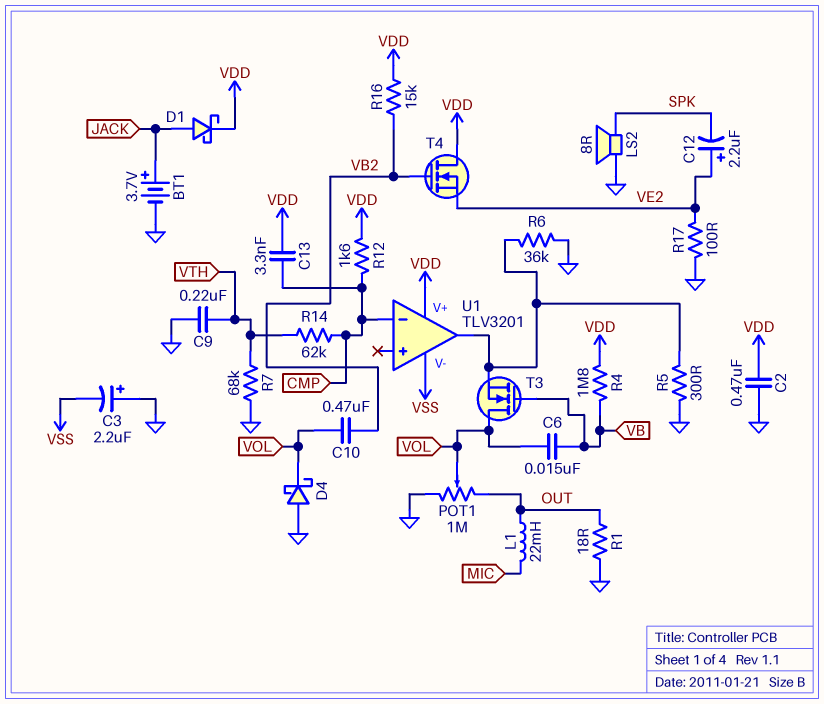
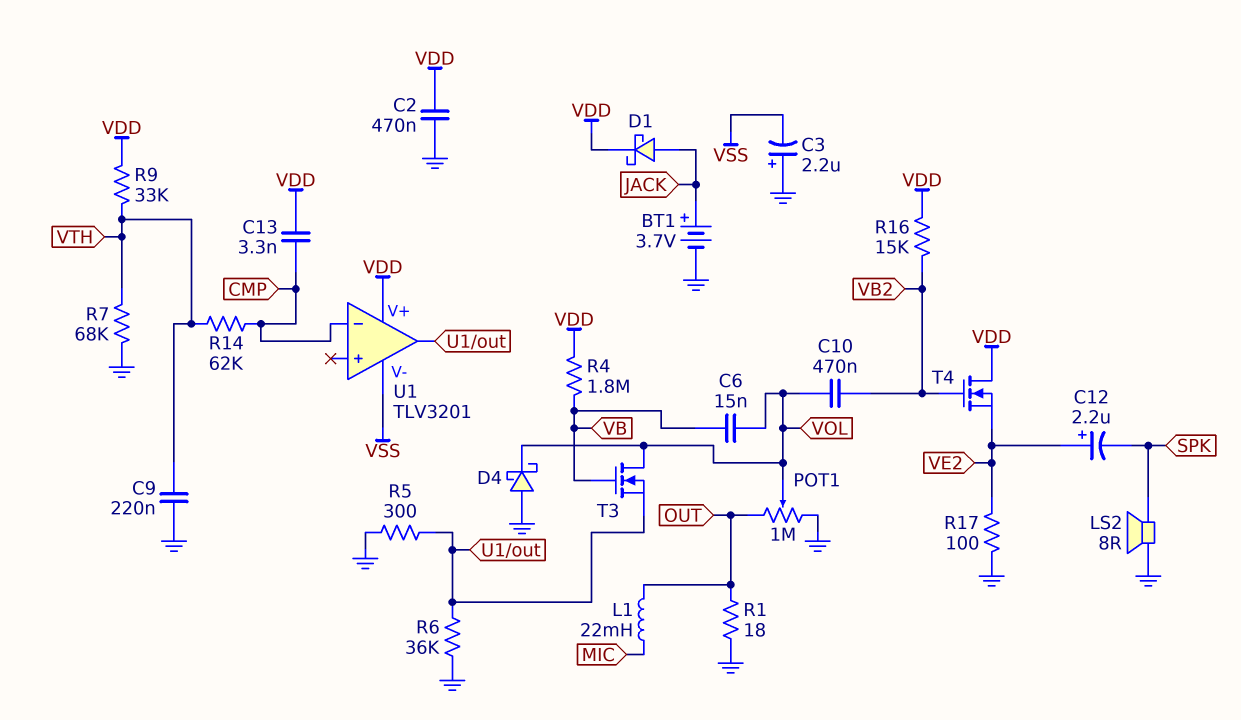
R9: none -> 33k (VDD, VTH)
R12: 1.6k (CMP, VDD) -> none

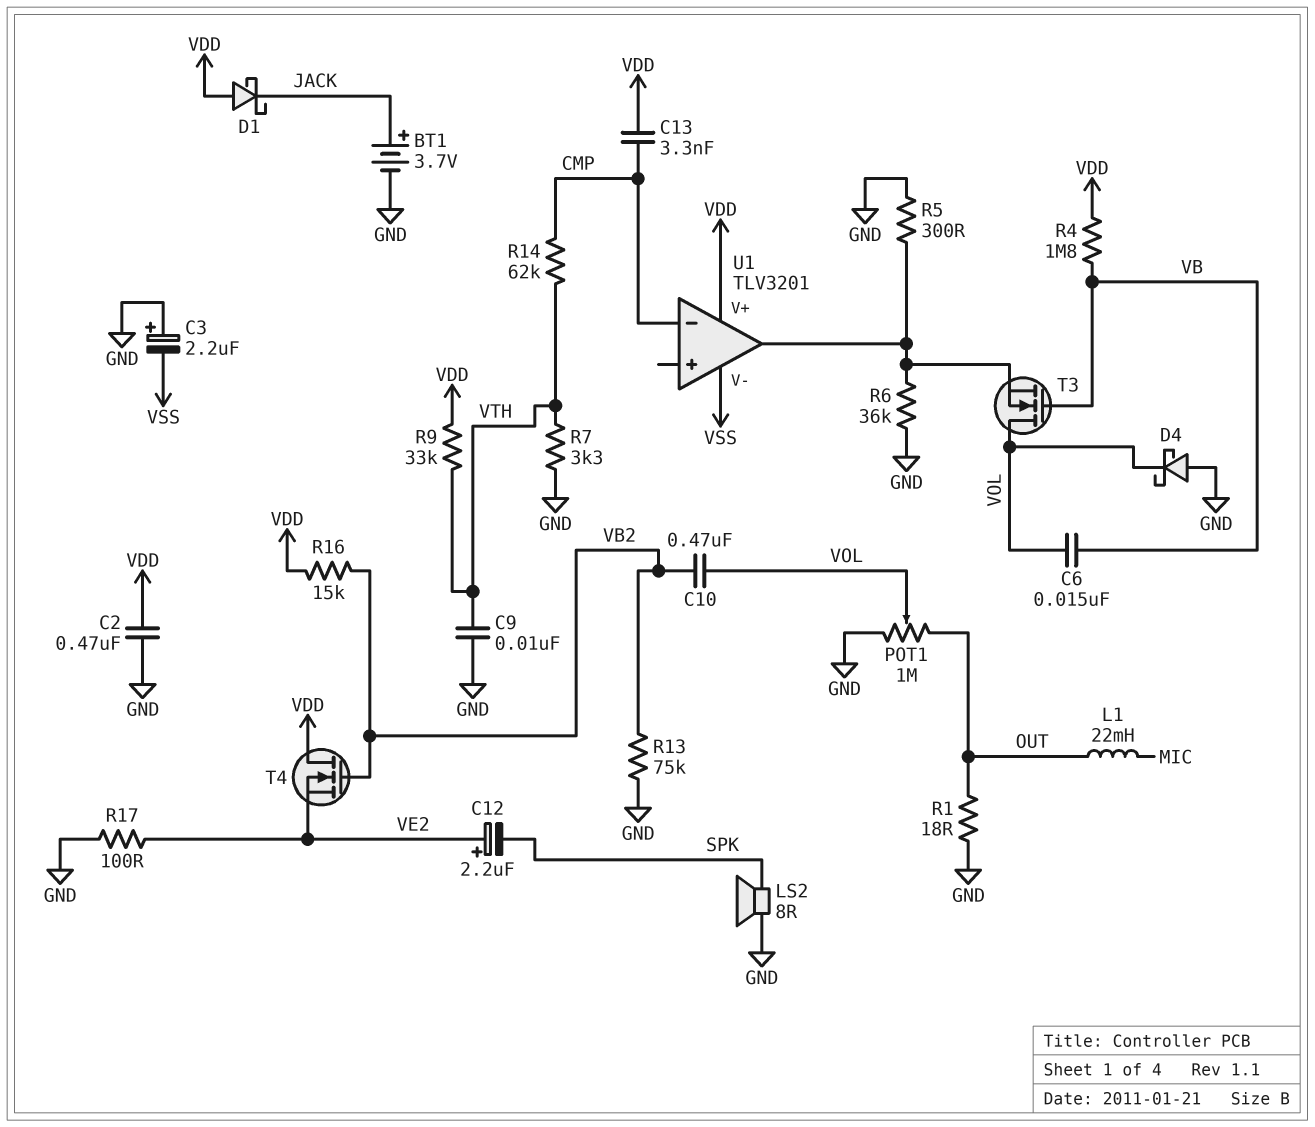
C9: 220nF (GND, VTH) -> 10nF (GND, VTH)
D1: schottky (A JACK, K VDD) -> schottky (A VDD, K JACK)
R7: 68k (GND, VTH) -> 3.3k (GND, VTH)
R13: none -> 75k (GND, VB2)

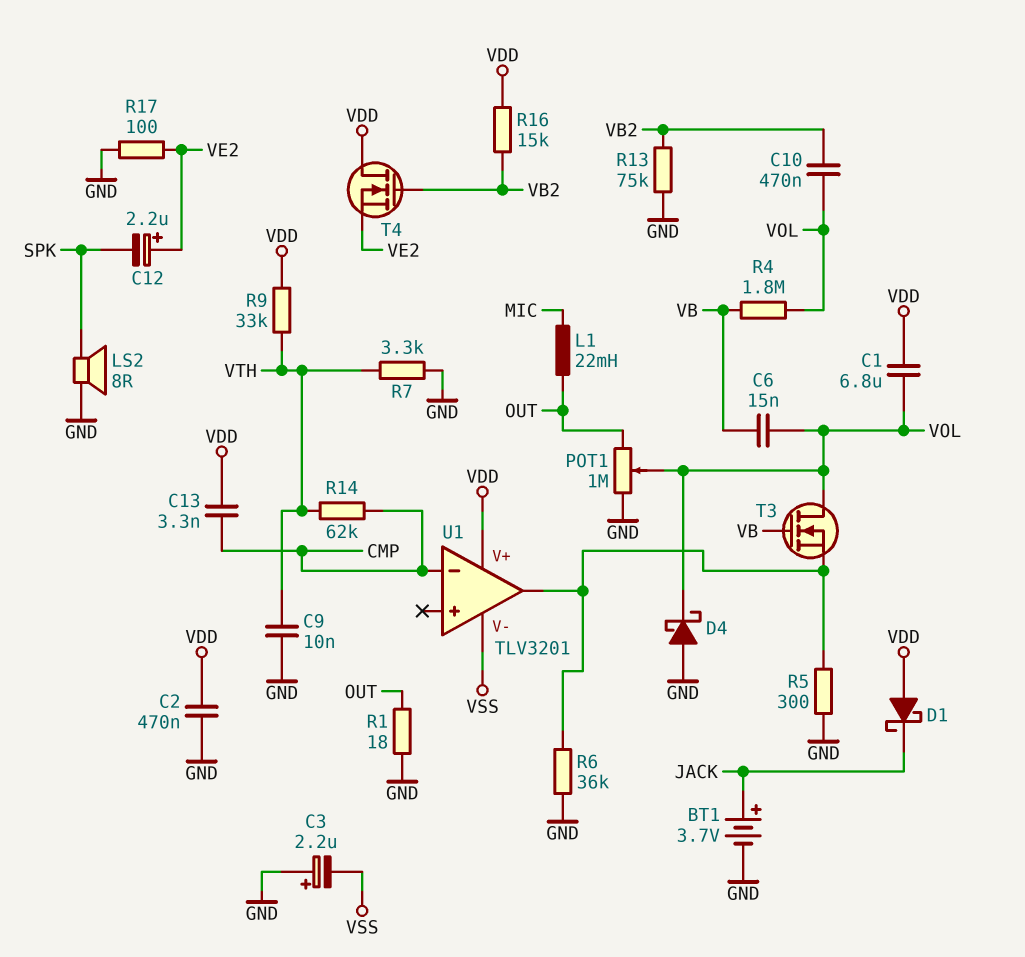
C1: none -> 6.8uF (VDD, VOL)
R4: 1.8M (VB, VDD) -> 1.8M (VB, VOL)

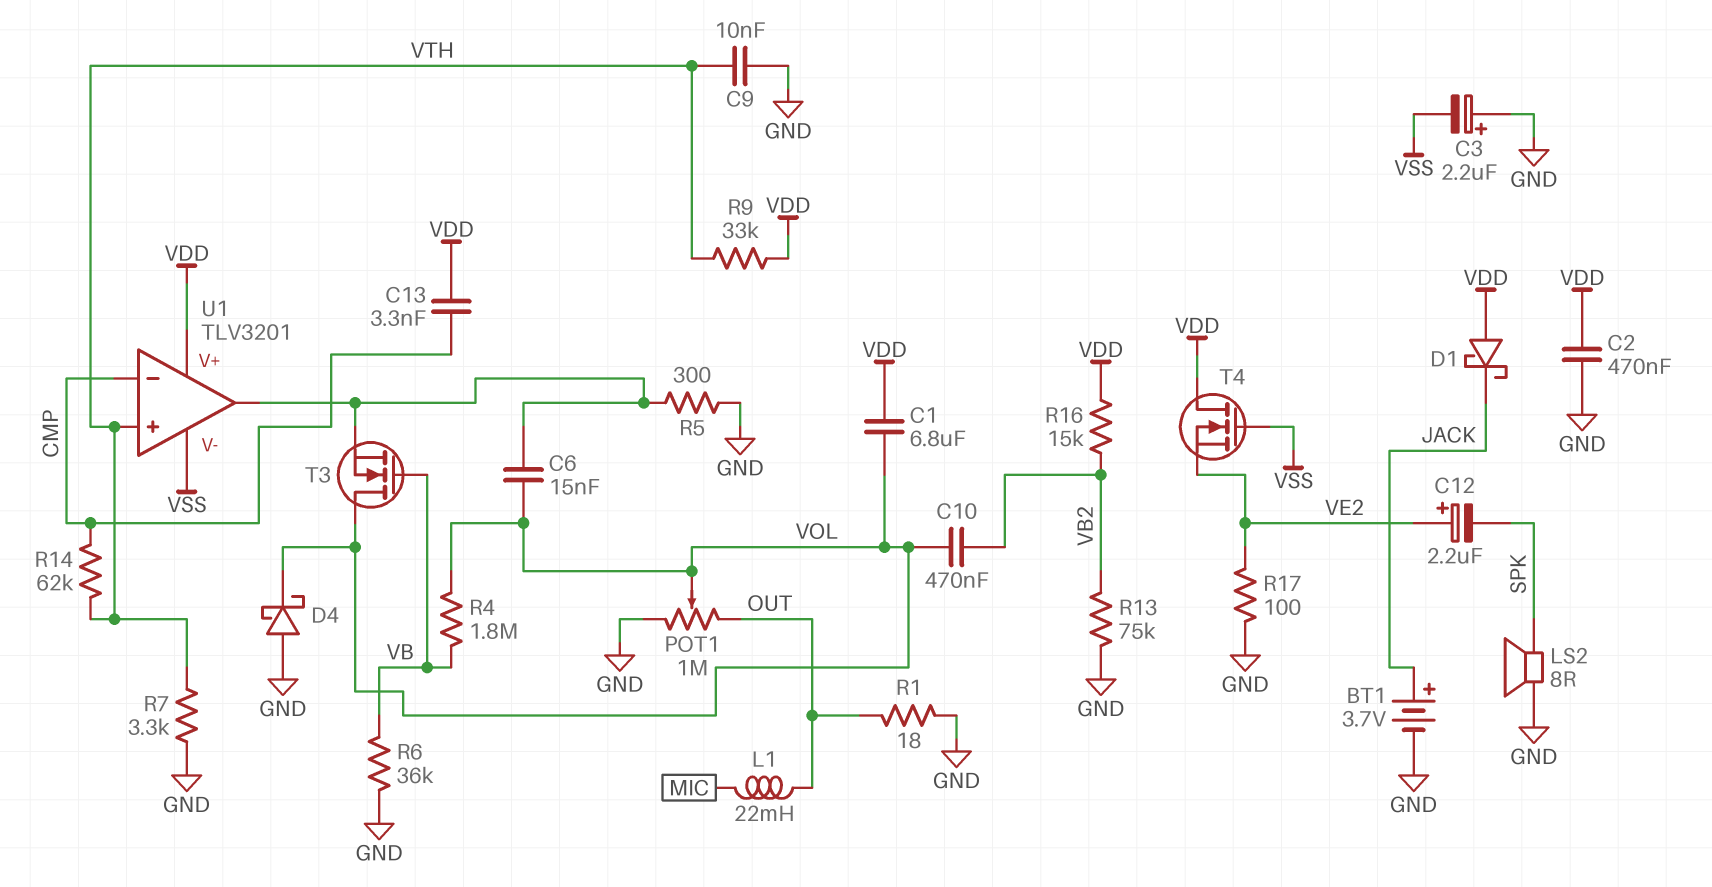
C6: 15nF (VB, VOL) -> 15nF (U1/out, VOL)
R6: 36k (GND, U1/out) -> 36k (GND, VB)
T4: NMOS (G VB2, D VDD, S VE2) -> NMOS (G VSS, D VDD, S VE2)
U1 pin in+: none -> VTH

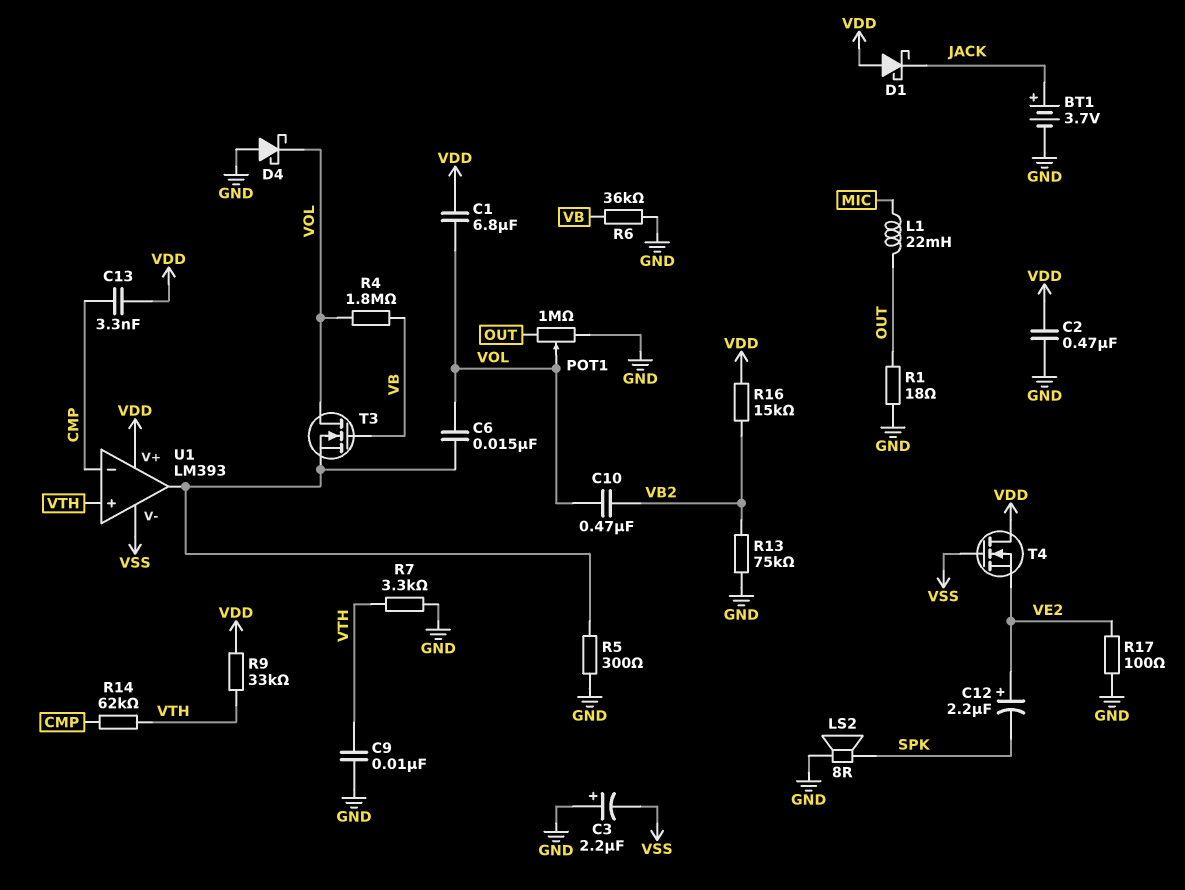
U1: TLV3201 -> LM393

